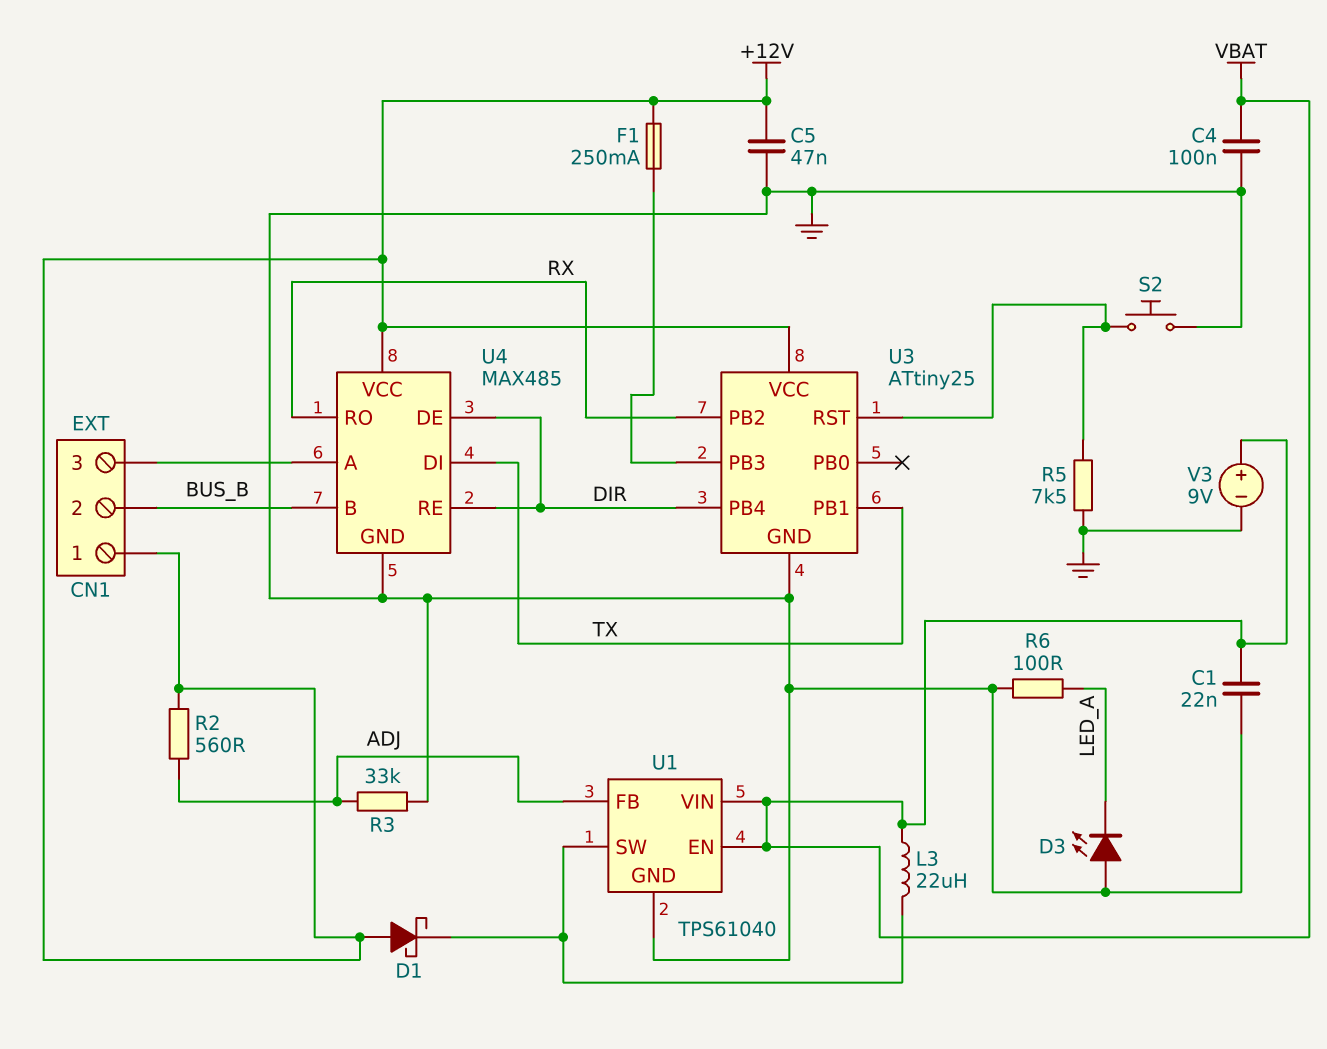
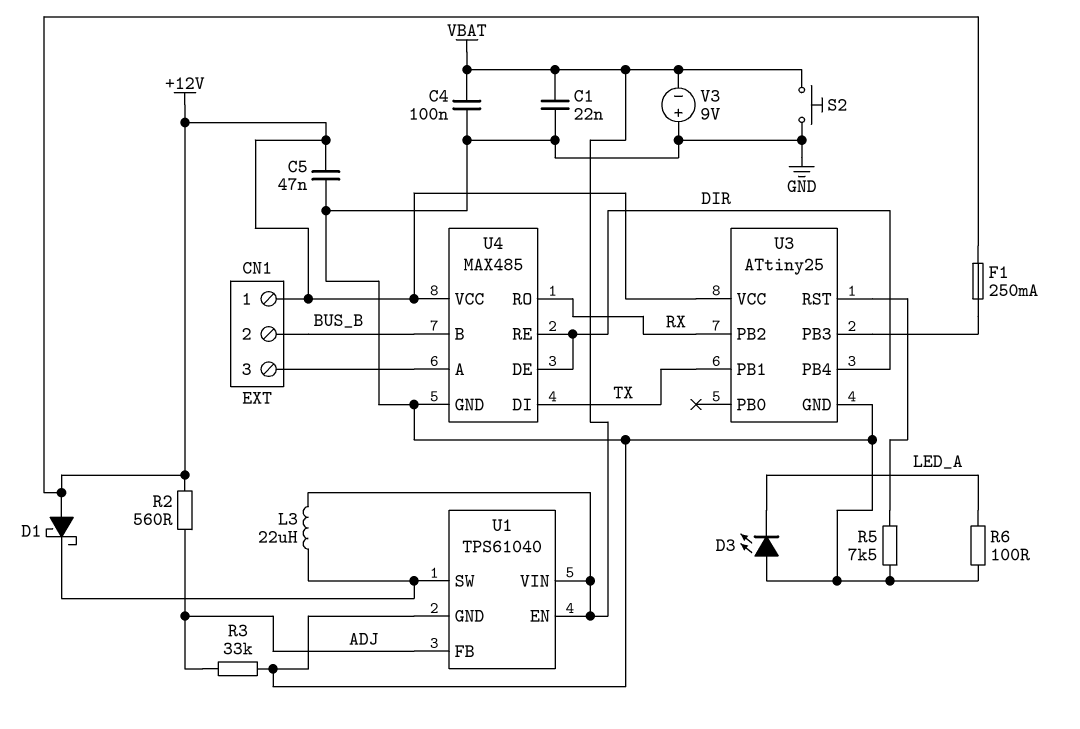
S2: button (GND, U3/RST) -> button (GND, VBAT)
V3: 9V (plus VBAT, minus GND) -> 9V (plus GND, minus VBAT)

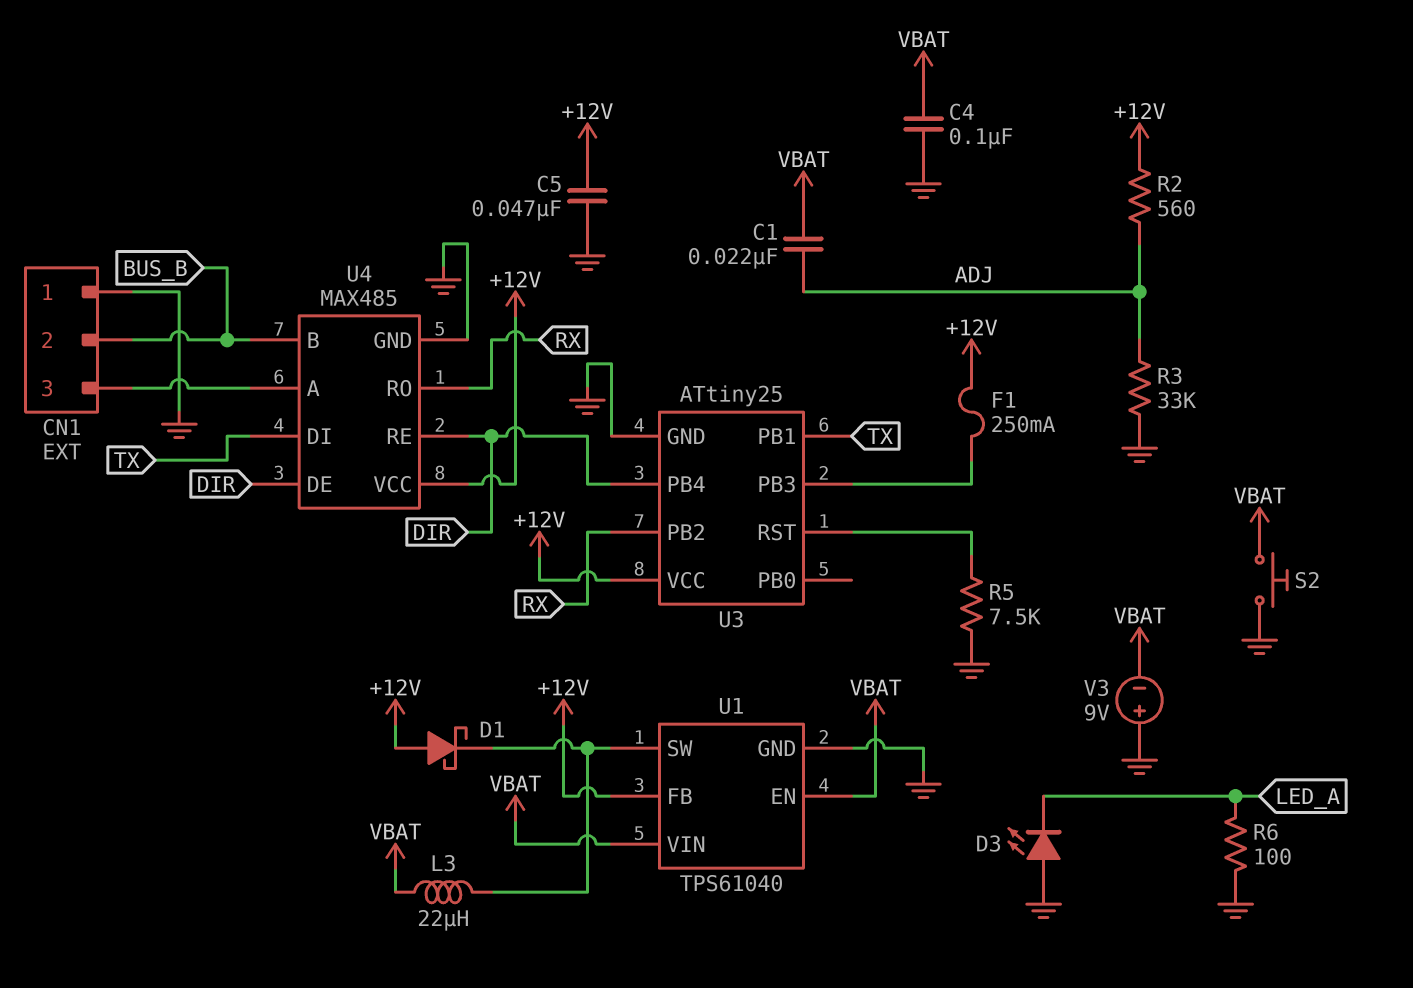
C1: 22nF (GND, VBAT) -> 22nF (ADJ, VBAT)
CN1 pin 1: +12V -> GND
U1 pin FB: ADJ -> +12V

